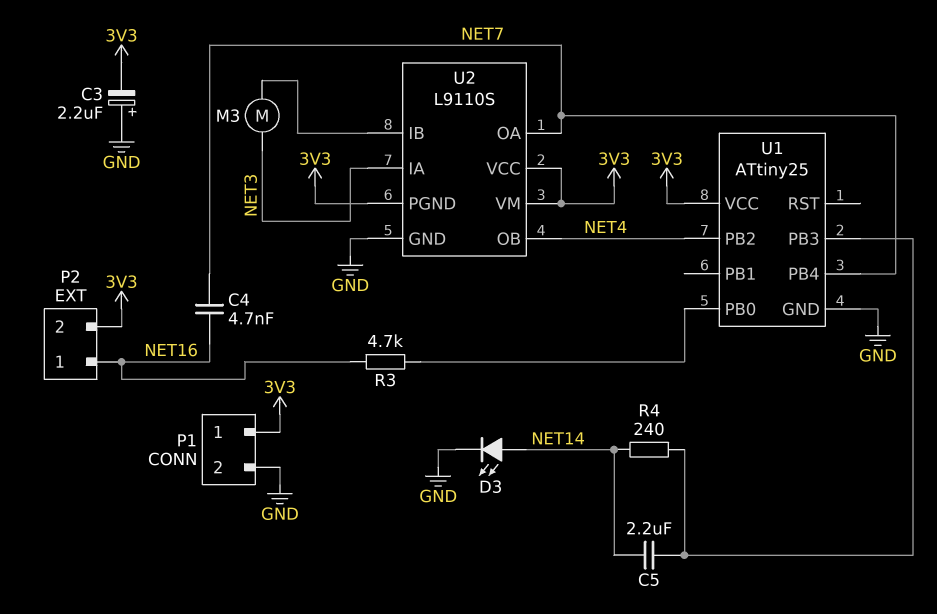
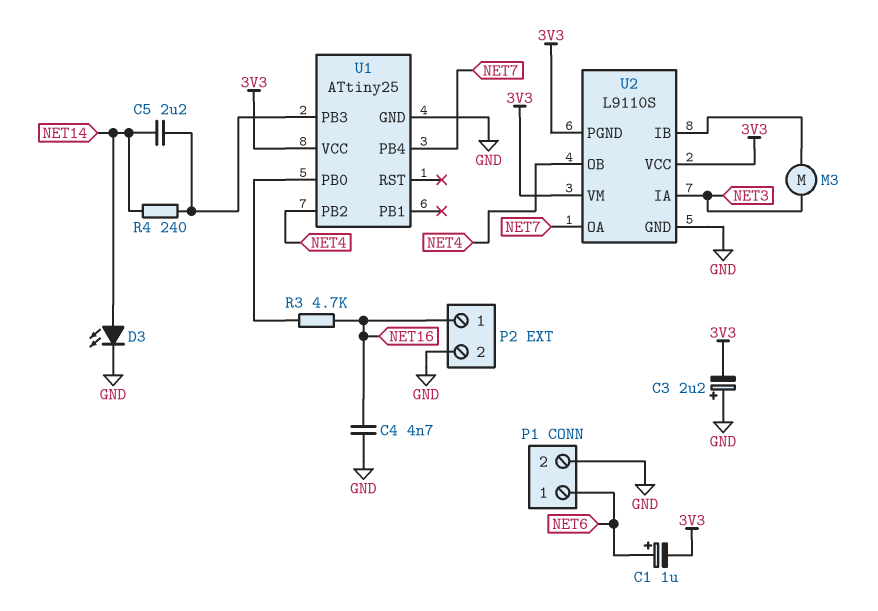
C1: none -> 1uF (plus NET6, minus 3V3)
C4: 4.7nF (NET7, NET16) -> 4.7nF (GND, NET16)
P1 pin 1: 3V3 -> NET6
P2 pin 2: 3V3 -> GND

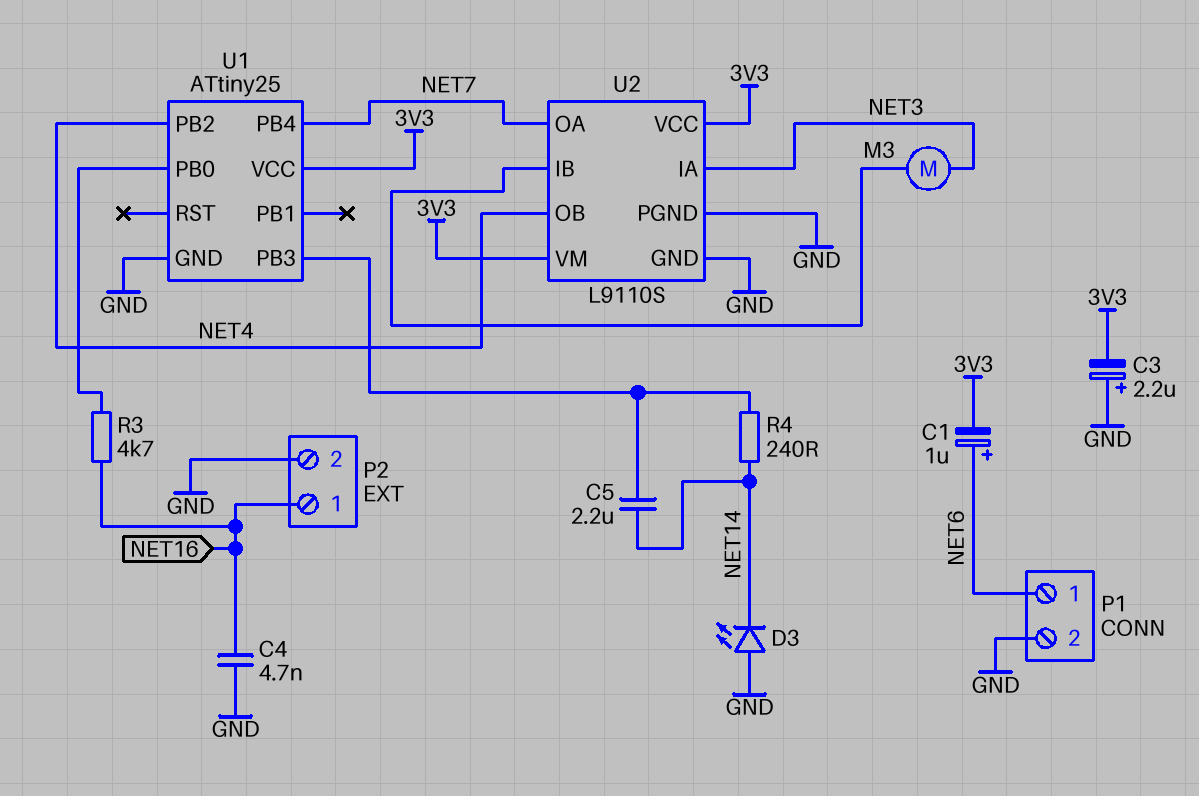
D3: LED (A NET14, K GND) -> LED (A GND, K NET14)
U2 pin PGND: 3V3 -> GND

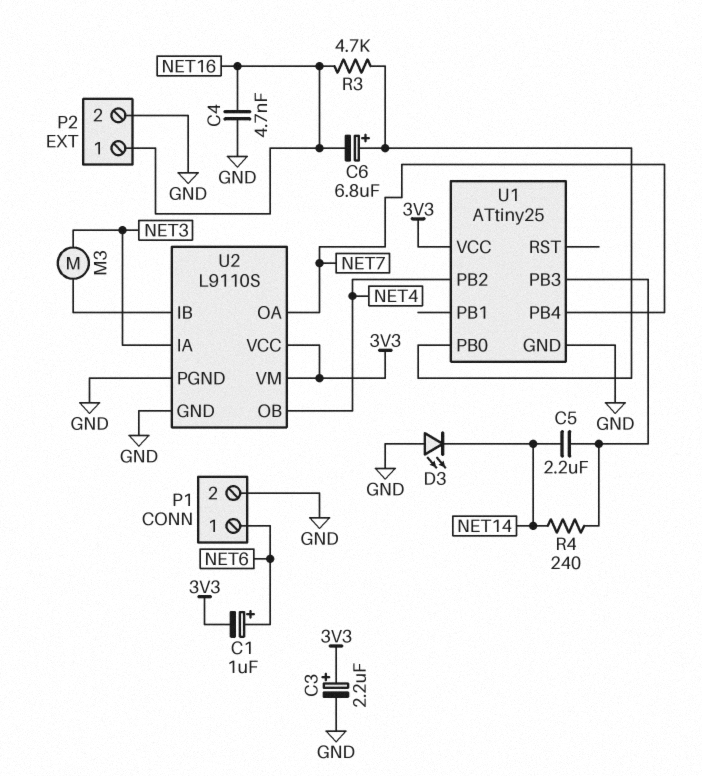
C3: 2.2uF (plus GND, minus 3V3) -> 2.2uF (plus 3V3, minus GND)
C6: none -> 6.8uF (plus U1/PB0, minus NET16)

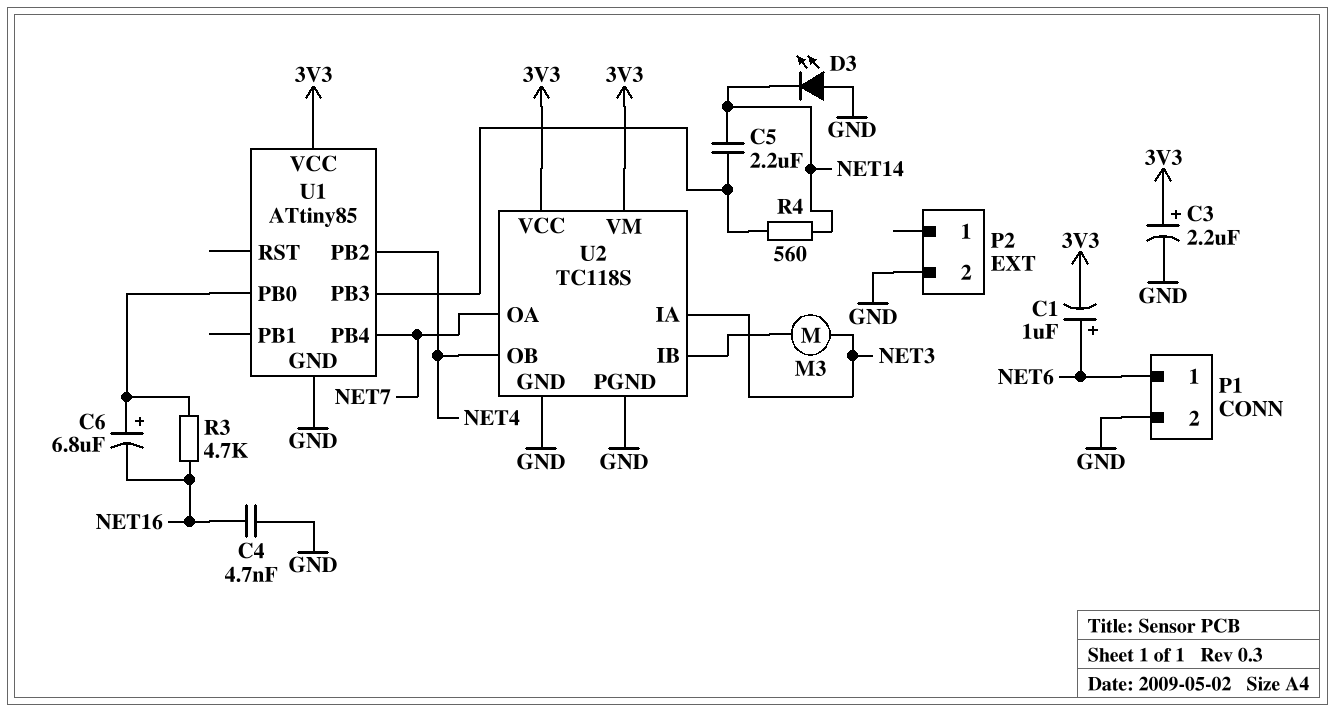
P2 pin 1: NET16 -> none
R4: 240 (NET14, U1/PB3) -> 560 (NET14, U1/PB3)
U1: ATtiny25 -> ATtiny85
U2: L9110S -> TC118S

